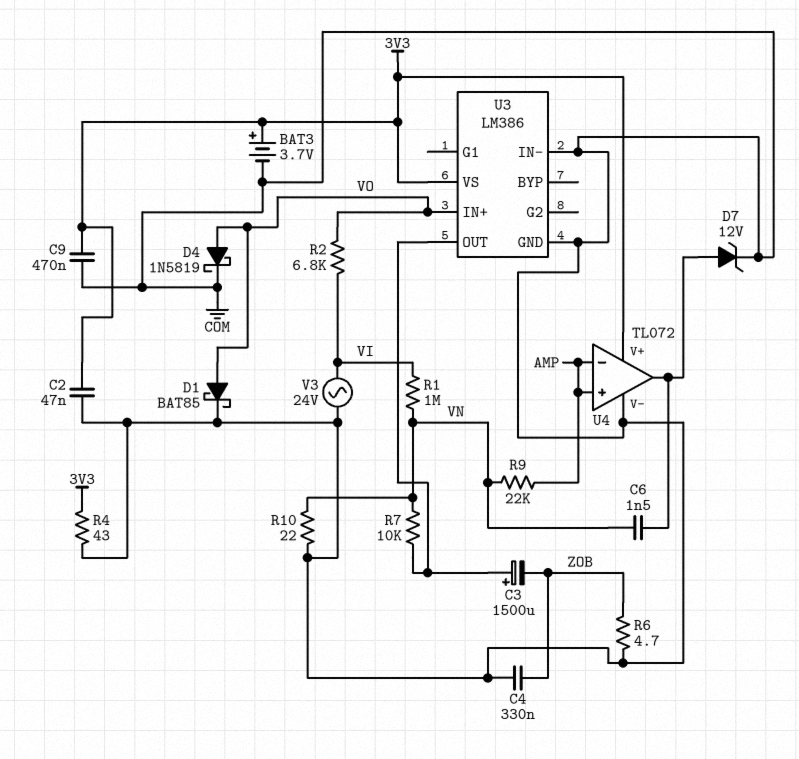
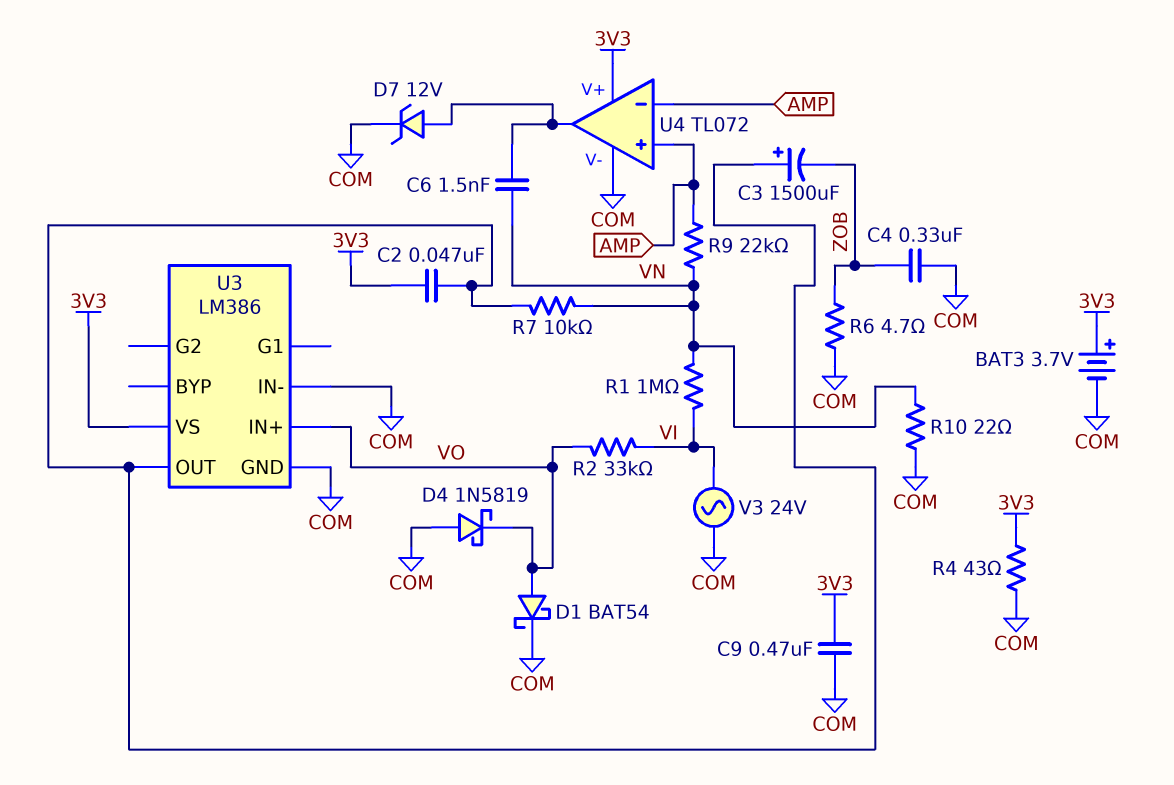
C2: 47nF (3V3, COM) -> 47nF (3V3, U3/OUT)
D1: schottky BAT85 (A VO, K COM) -> schottky BAT54 (A VO, K COM)
D4: schottky 1N5819 (A VO, K COM) -> schottky 1N5819 (A COM, K VO)
R2: 6.8k (VI, VO) -> 33k (VI, VO)

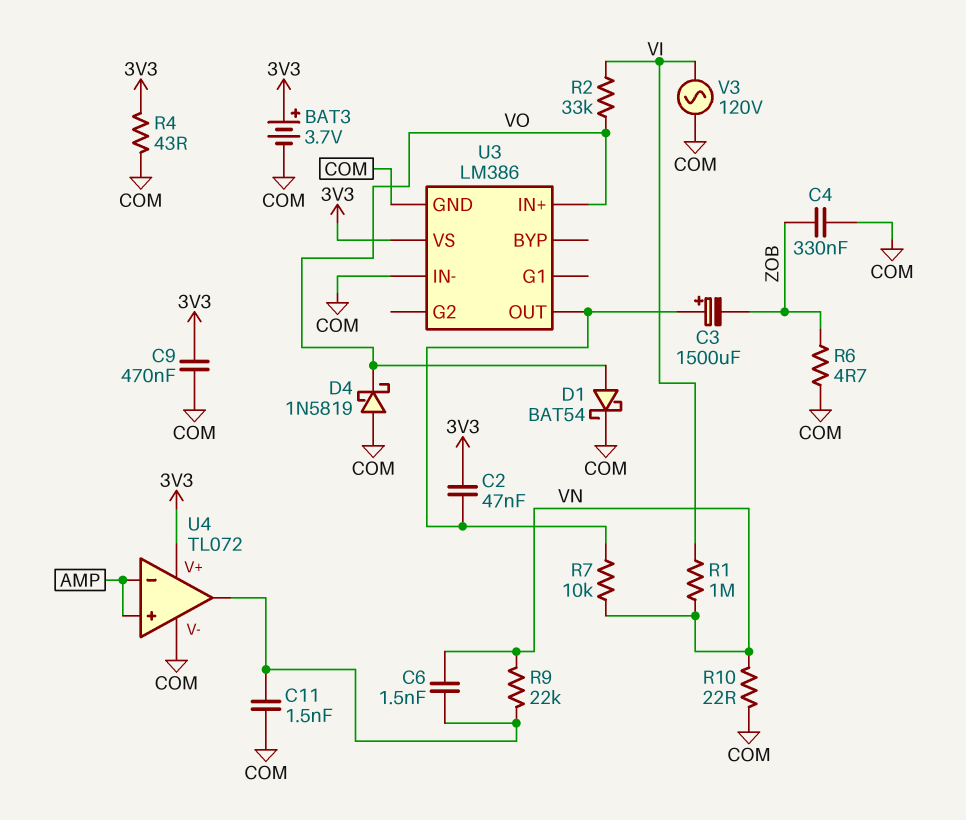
C11: none -> 1.5nF (COM, U4/out)
D7: zener 12V (A U4/out, K COM) -> none
R9: 22k (AMP, VN) -> 22k (U4/out, VN)
V3: AC 24V (COM, VI) -> AC 120V (COM, VI)

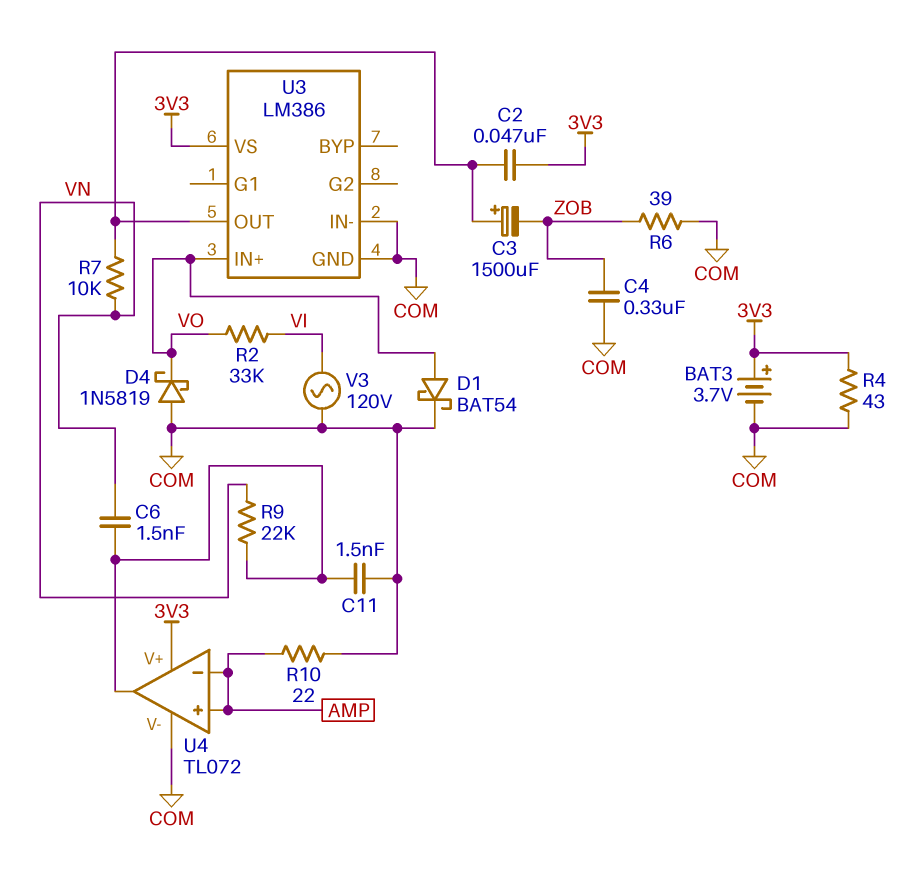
C9: 470nF (3V3, COM) -> none
R1: 1M (VI, VN) -> none
R6: 4.7 (COM, ZOB) -> 39 (COM, ZOB)
R10: 22 (COM, VN) -> 22 (AMP, COM)

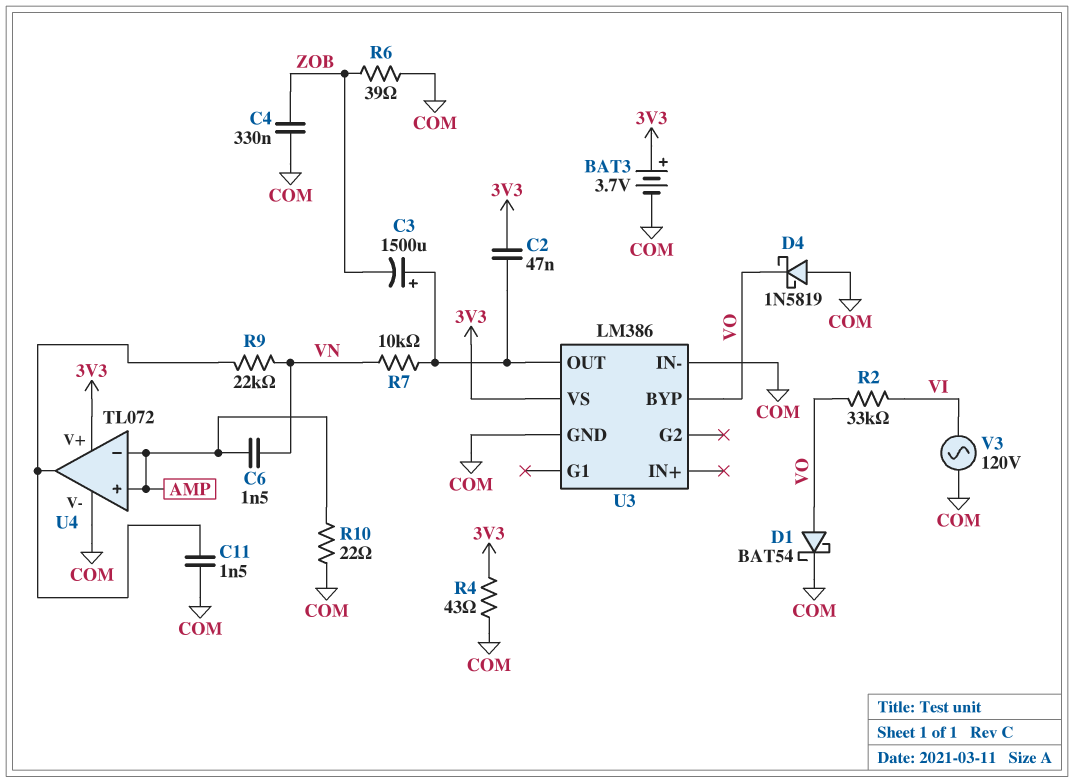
C6: 1.5nF (U4/out, VN) -> 1.5nF (AMP, VN)
U3 pin BYP: none -> VO
U3 pin IN+: VO -> none

